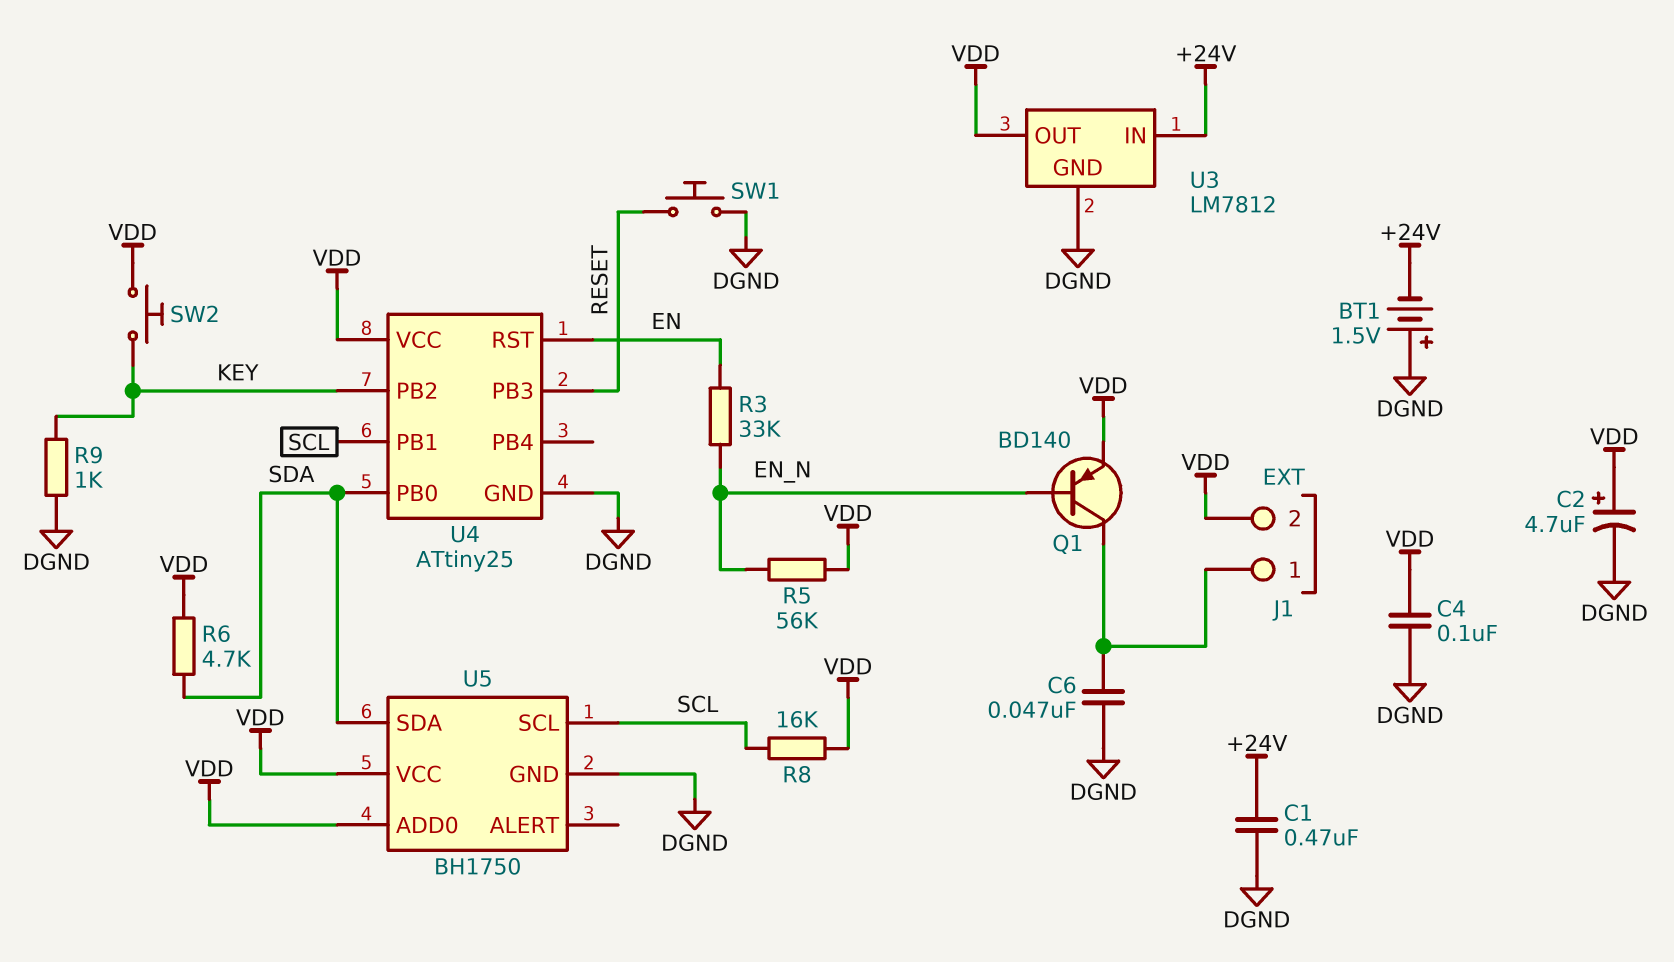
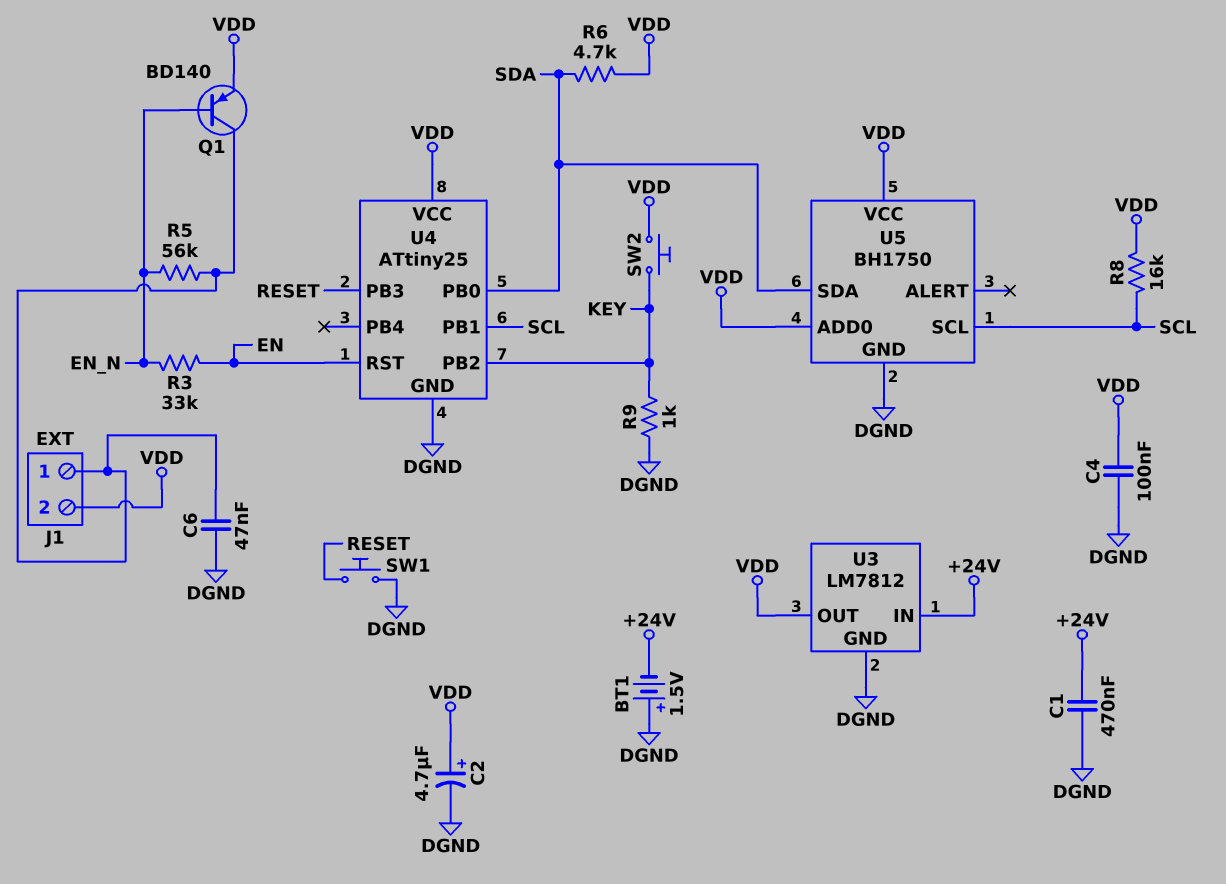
R5: 56k (EN_N, VDD) -> 56k (EN_N, J1/1)

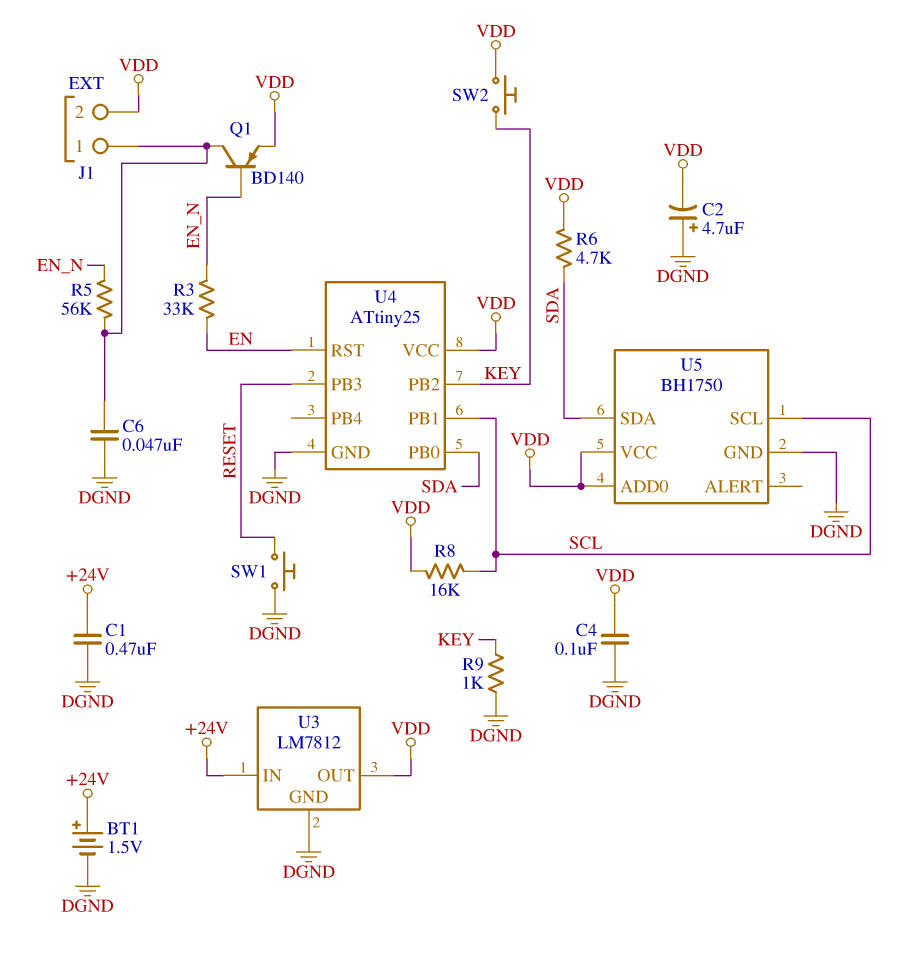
BT1: 1.5V (plus DGND, minus +24V) -> 1.5V (plus +24V, minus DGND)
C2: 4.7uF (plus VDD, minus DGND) -> 4.7uF (plus DGND, minus VDD)

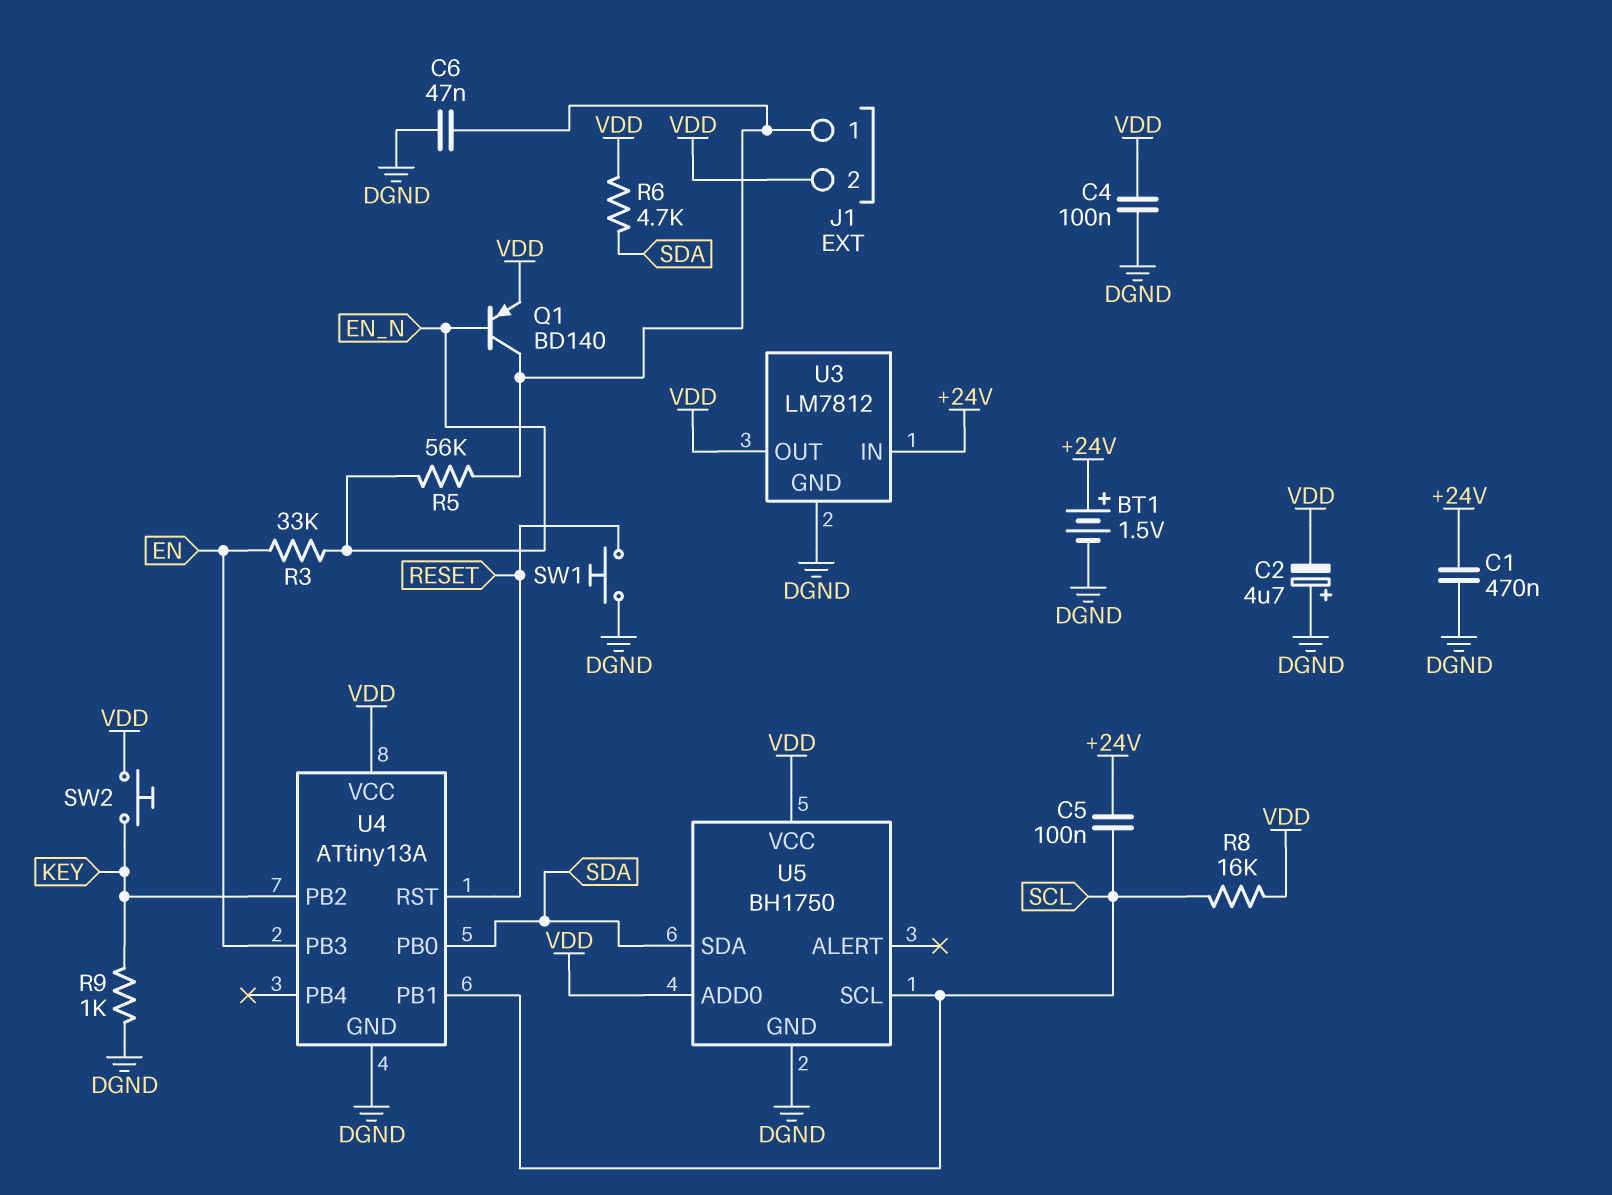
C5: none -> 100nF (+24V, SCL)
U4: ATtiny25 -> ATtiny13A
U4 pin PB3: RESET -> EN
U4 pin RST: EN -> RESET

